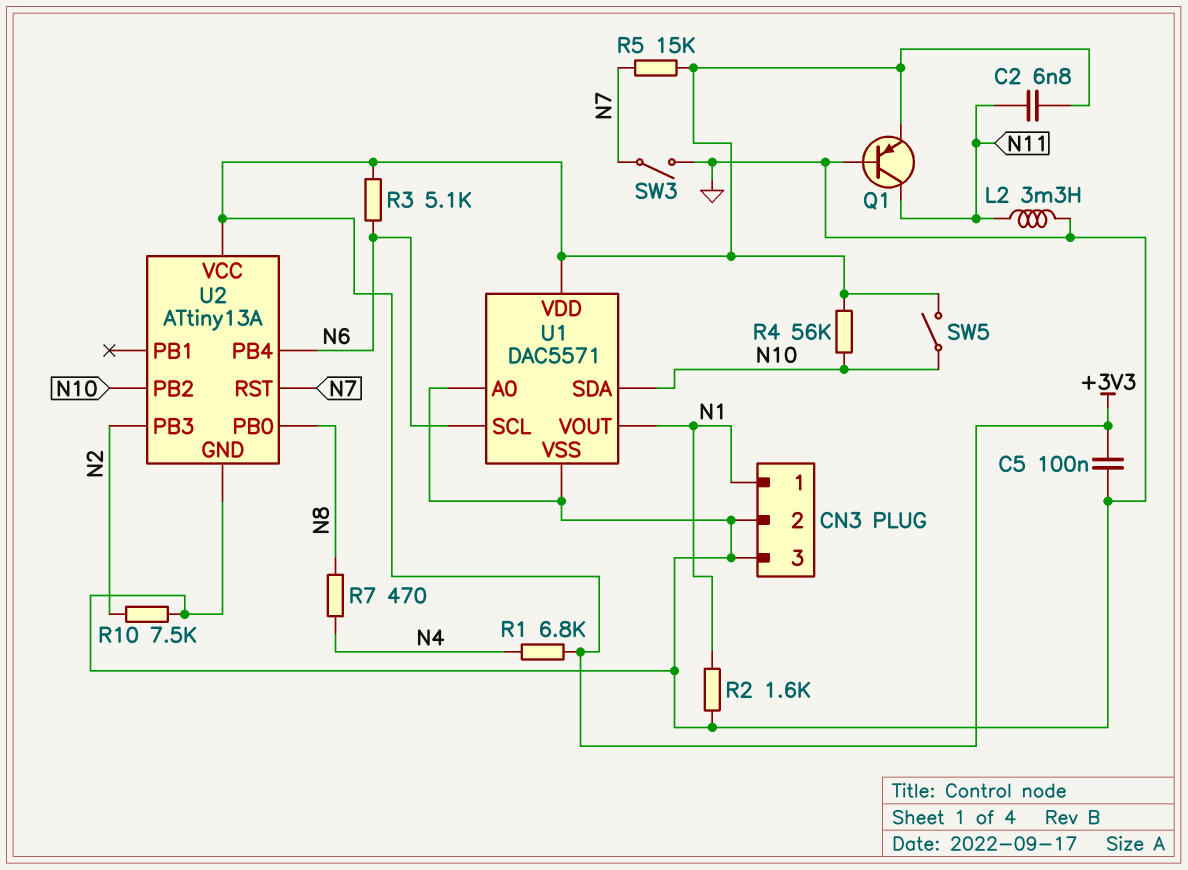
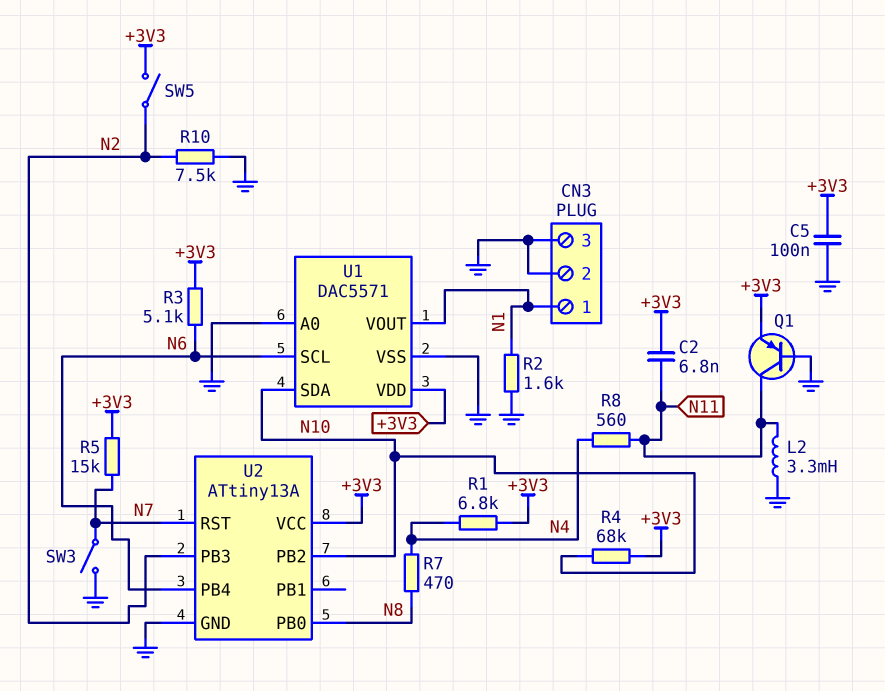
R4: 56k (+3V3, N10) -> 68k (+3V3, N10)
R8: none -> 560 (N4, N11)
SW5: switch (+3V3, N10) -> switch (+3V3, N2)

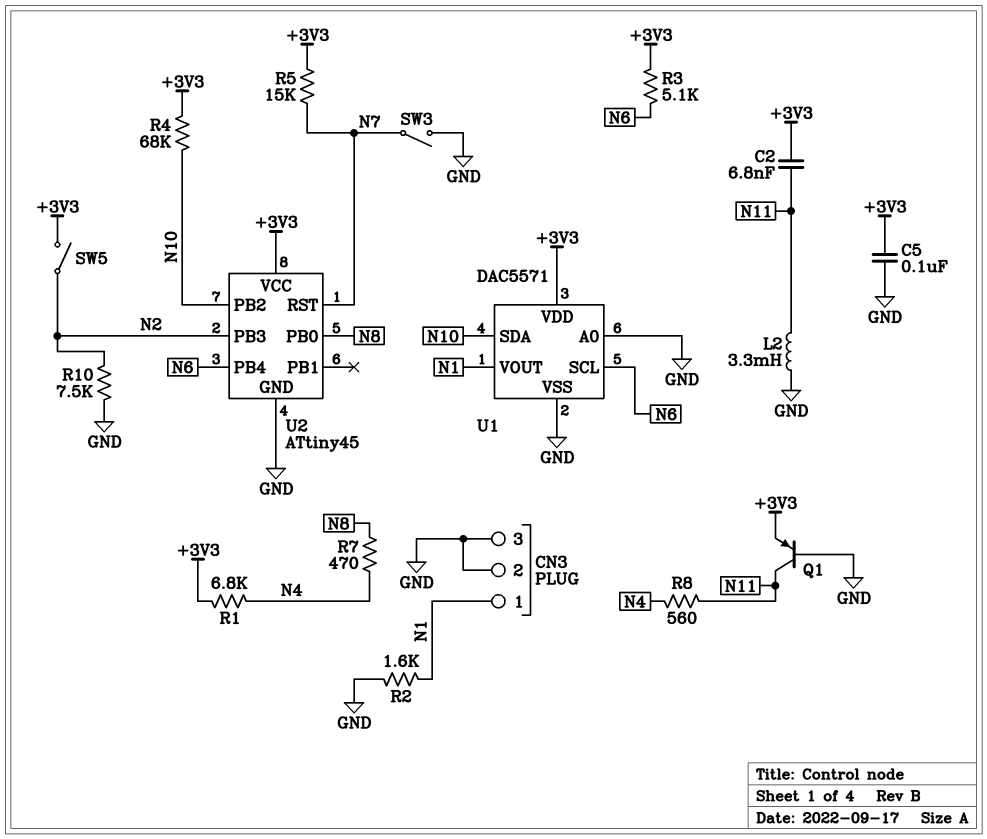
U2: ATtiny13A -> ATtiny45

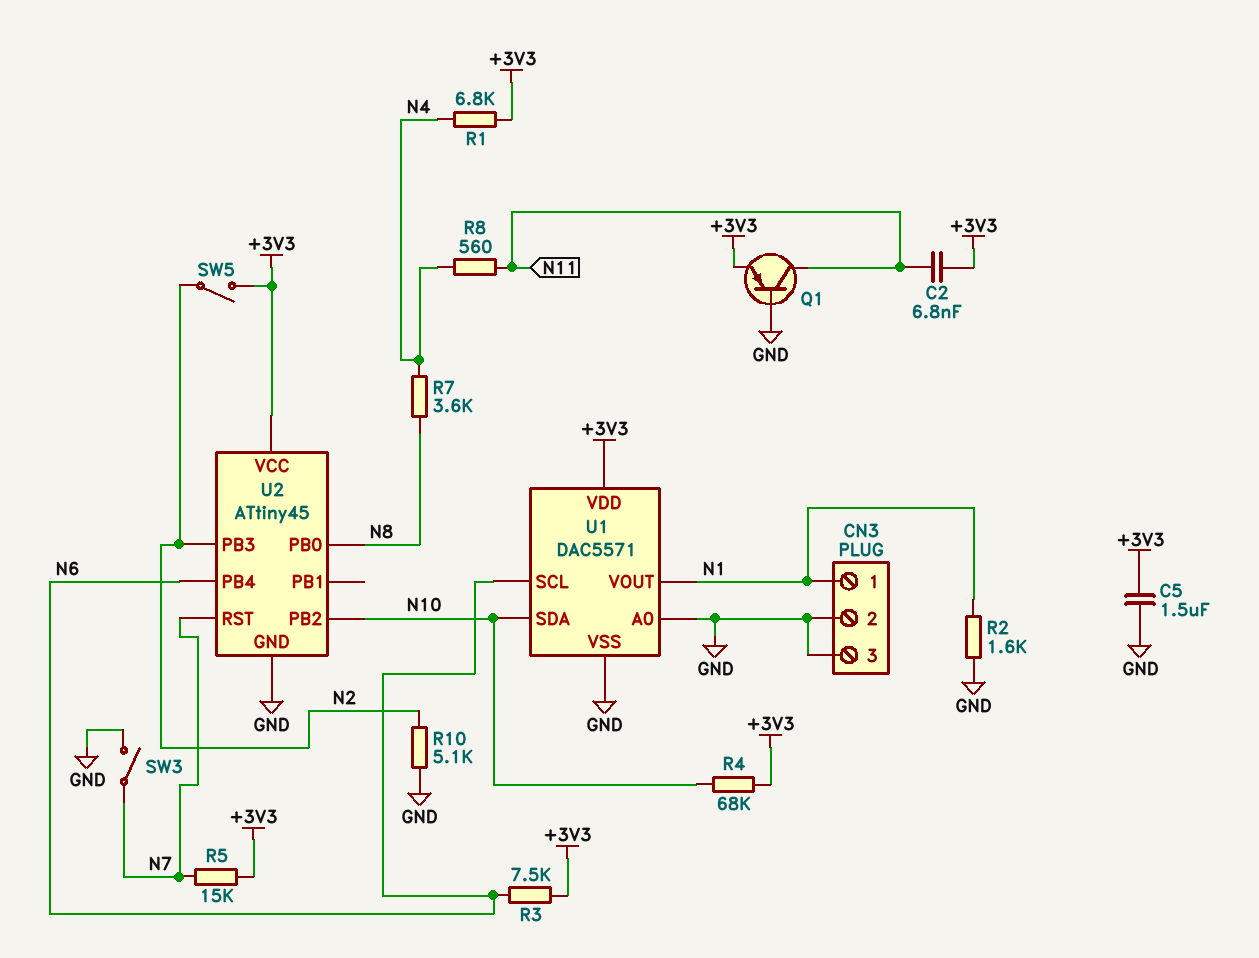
C5: 100nF (+3V3, GND) -> 1.5uF (+3V3, GND)
L2: 3.3mH (GND, N11) -> none
R3: 5.1k (+3V3, N6) -> 7.5k (+3V3, N6)
R7: 470 (N4, N8) -> 3.6k (N4, N8)
R10: 7.5k (GND, N2) -> 5.1k (GND, N2)

